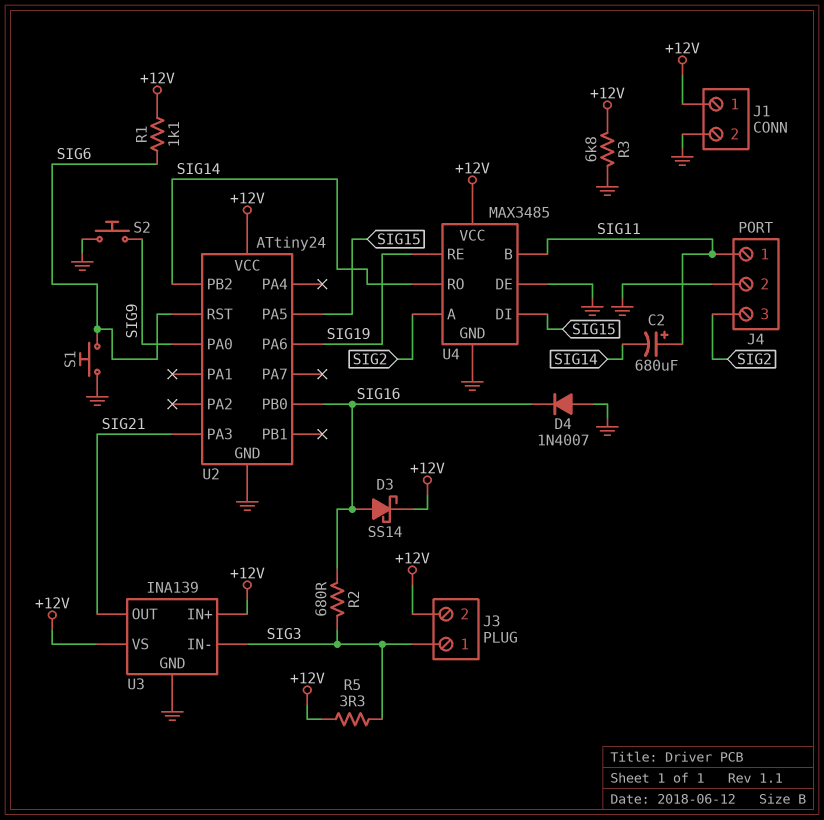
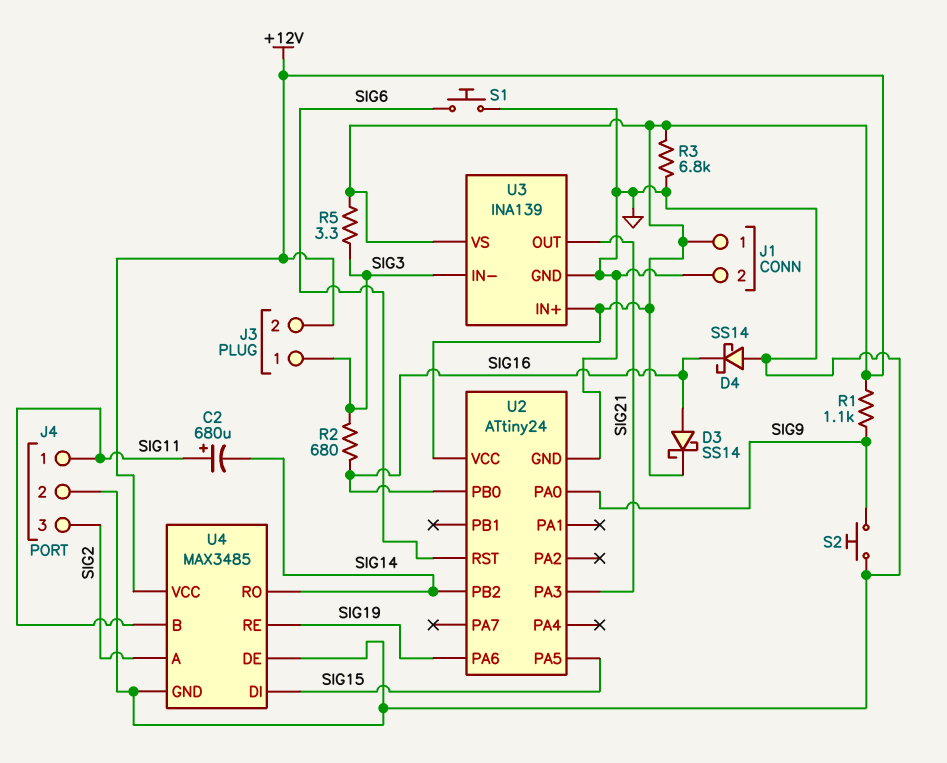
D4: diode 1N4007 (A GND, K SIG16) -> schottky SS14 (A GND, K SIG16)
R1: 1.1k (+12V, SIG6) -> 1.1k (+12V, SIG9)

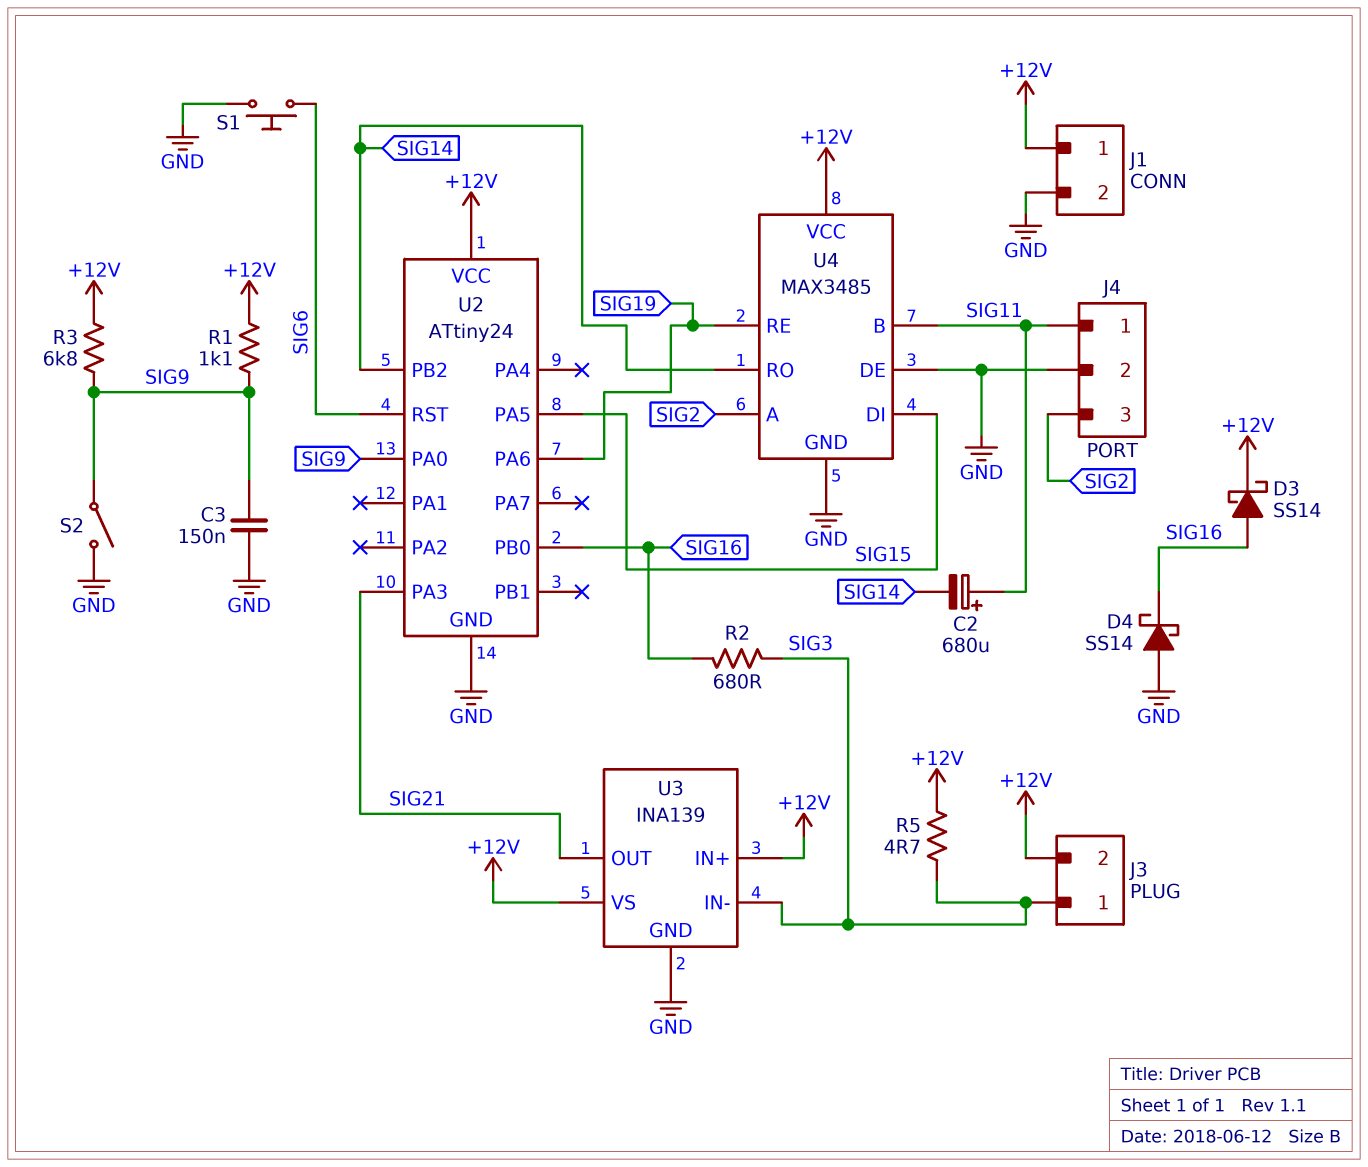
C3: none -> 150nF (GND, SIG9)
R3: 6.8k (+12V, GND) -> 6.8k (+12V, SIG9)
R5: 3.3 (+12V, SIG3) -> 4.7 (+12V, SIG3)
S2: button (GND, SIG9) -> switch (GND, SIG9)

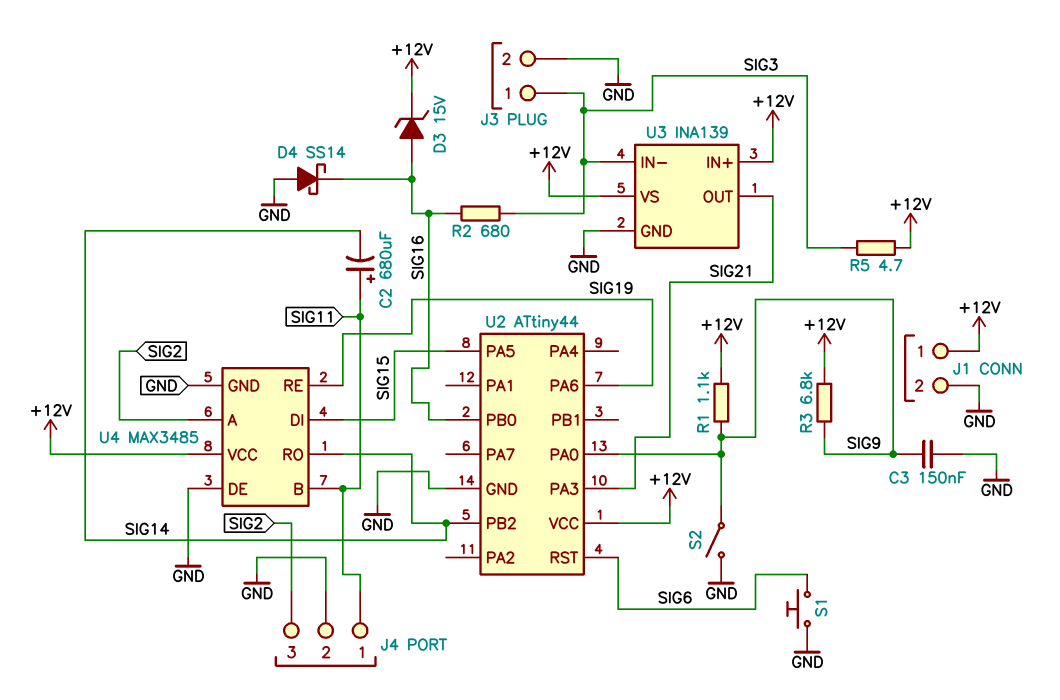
D3: schottky SS14 (A SIG16, K +12V) -> zener 15V (A SIG16, K +12V)
J3 pin 2: +12V -> GND
U2: ATtiny24 -> ATtiny44

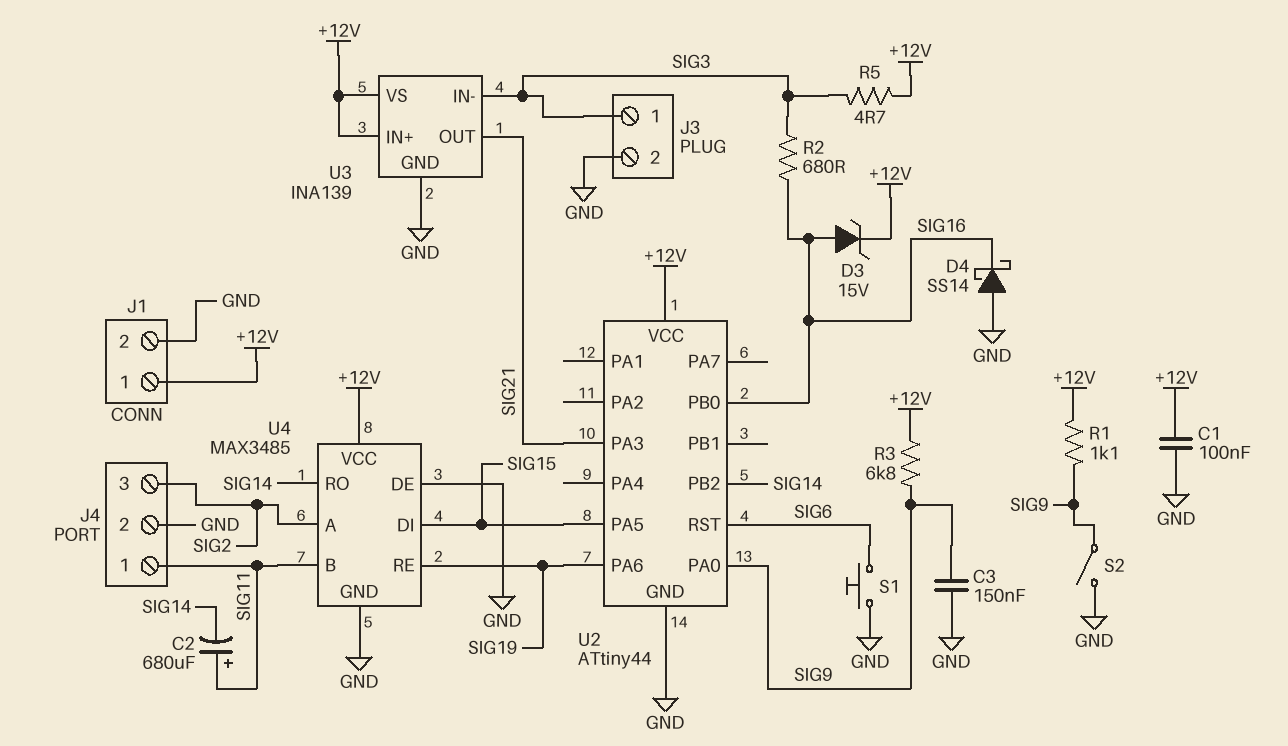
C1: none -> 100nF (+12V, GND)

